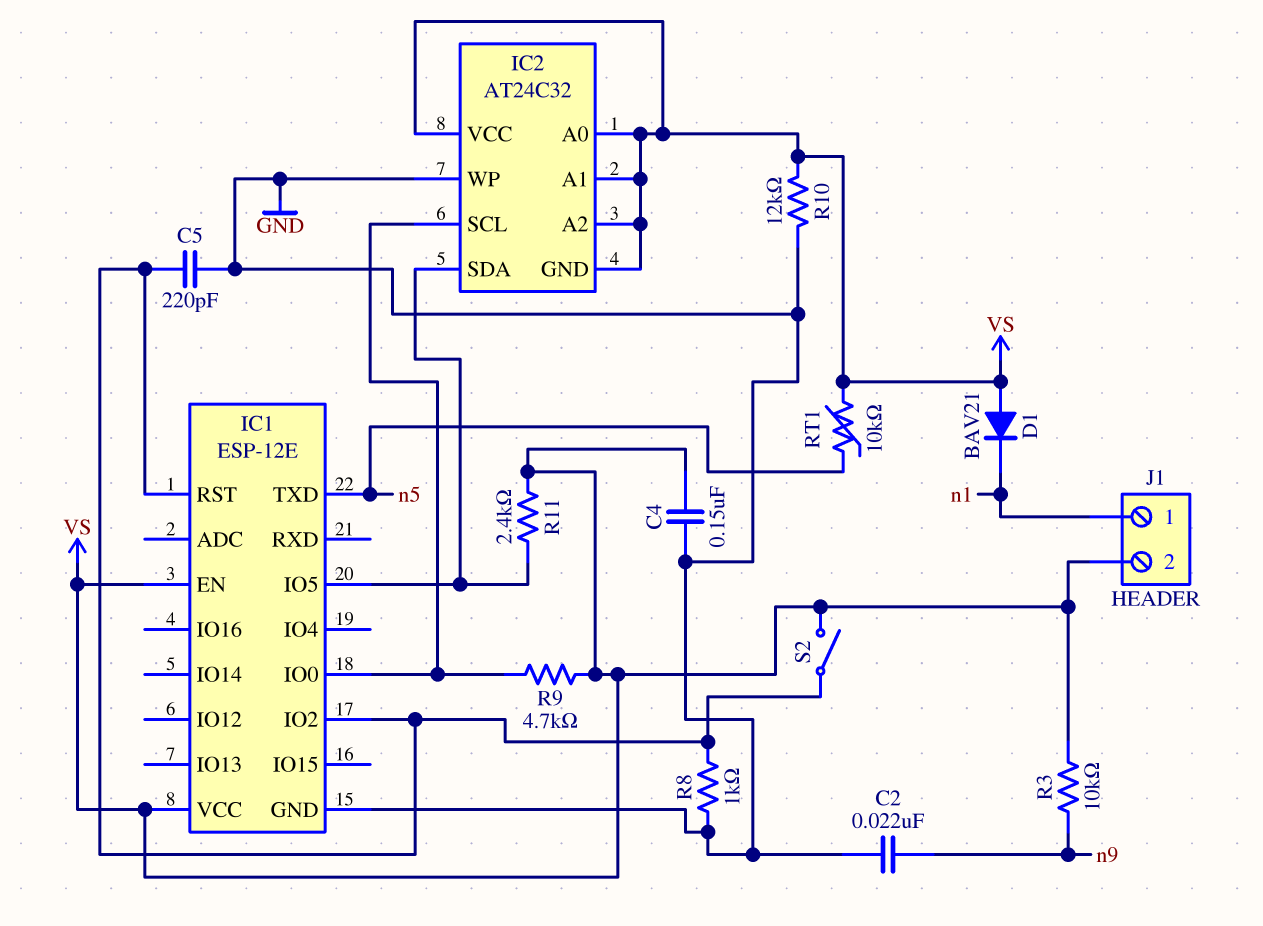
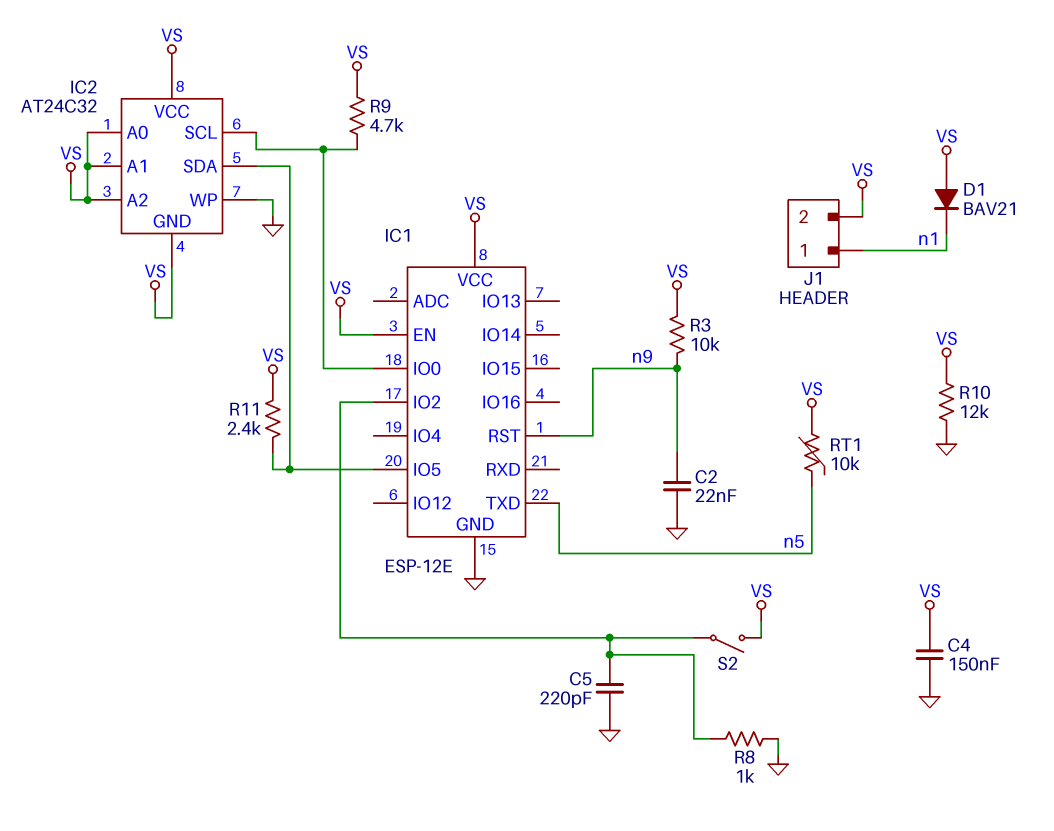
IC1 pin RST: IC1/IO2 -> n9

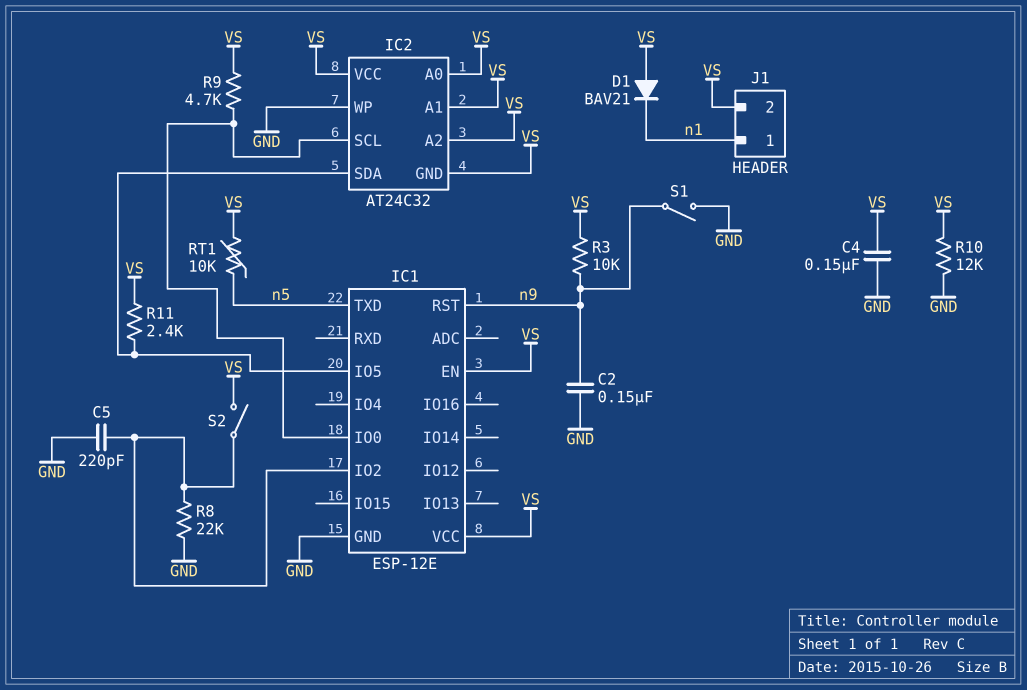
C2: 22nF (GND, n9) -> 150nF (GND, n9)
R8: 1k (GND, IC1/IO2) -> 22k (GND, IC1/IO2)
S1: none -> switch (GND, n9)

